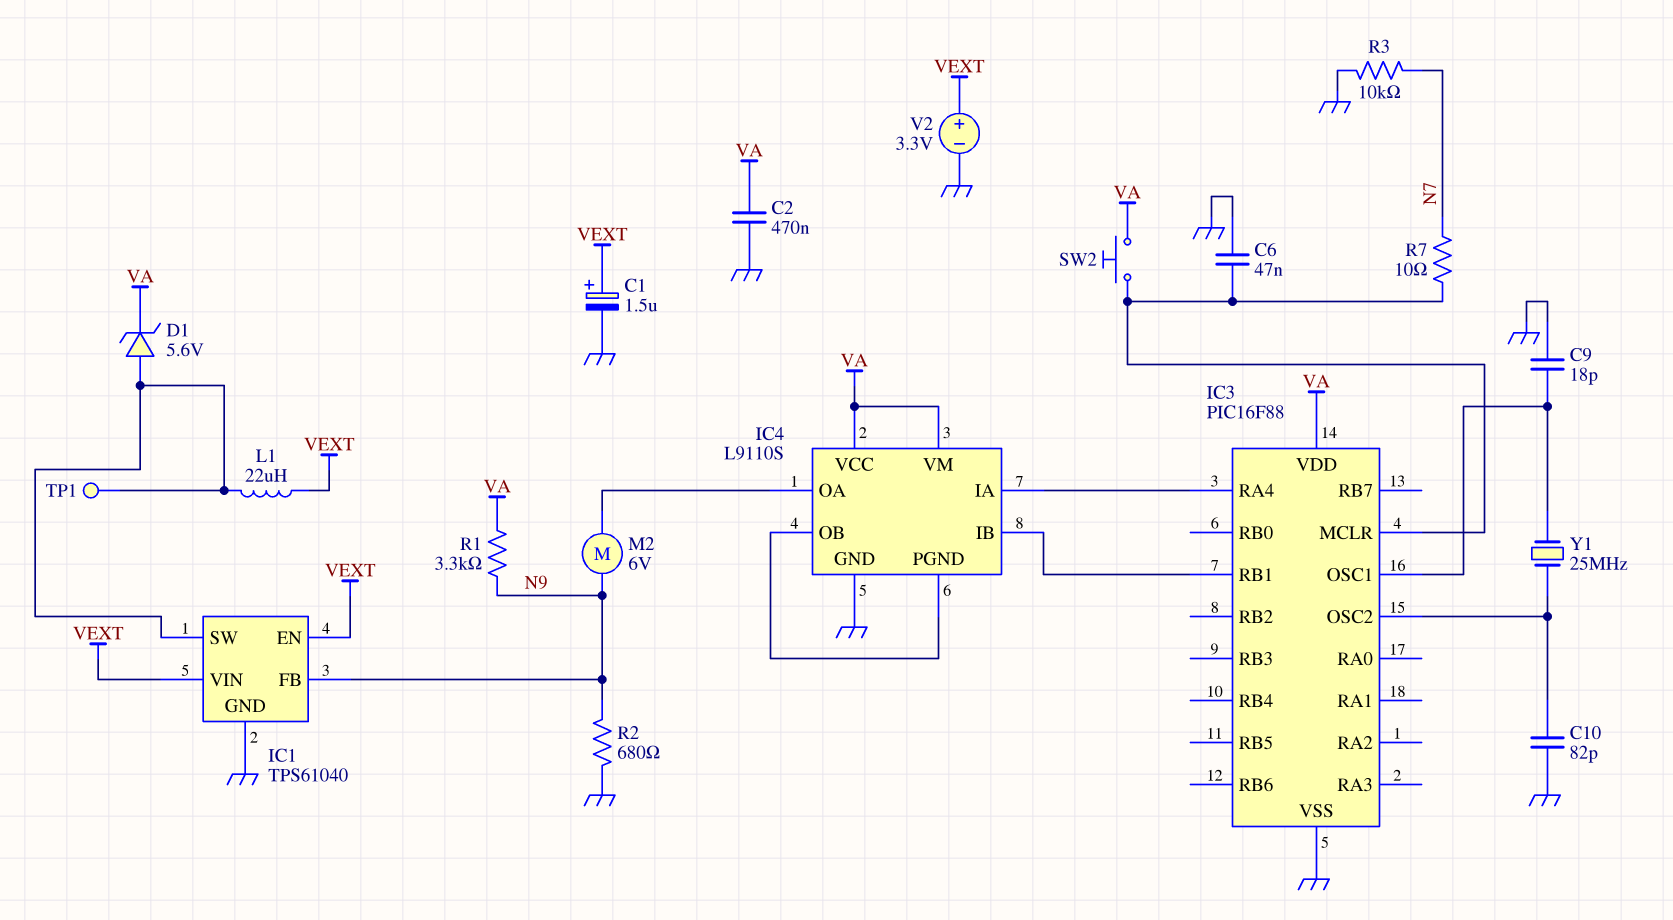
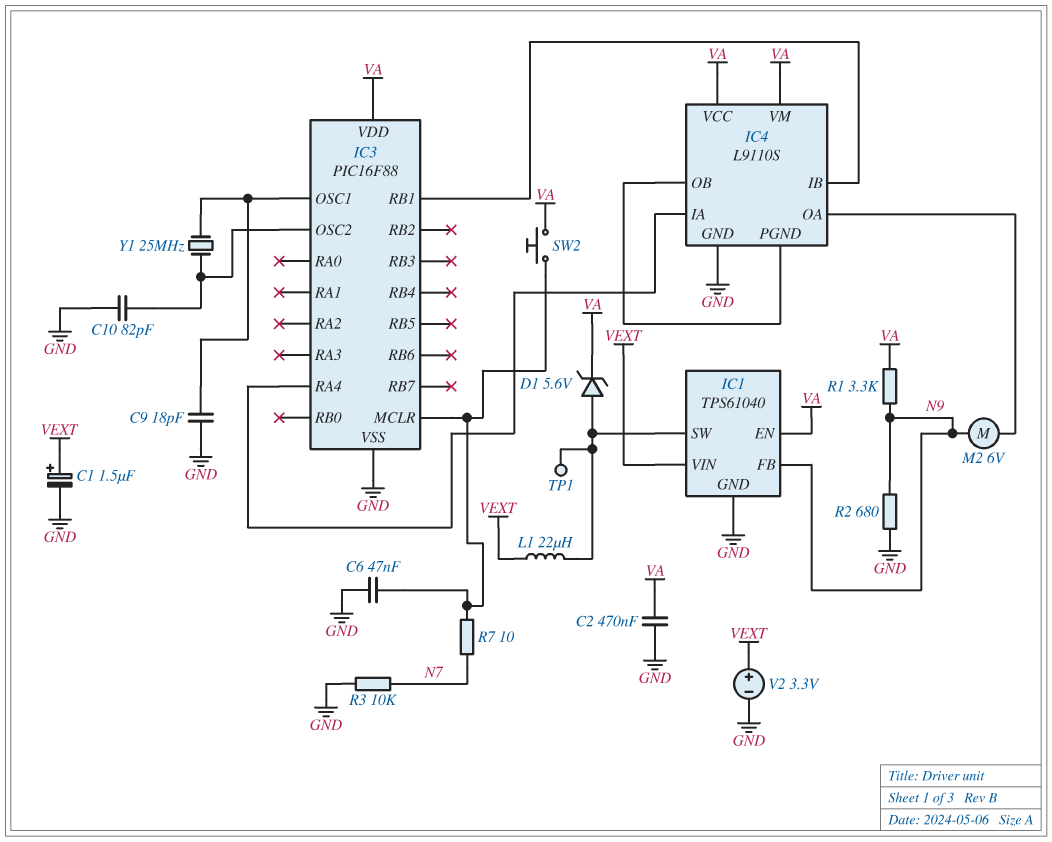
IC1 pin EN: VEXT -> VA

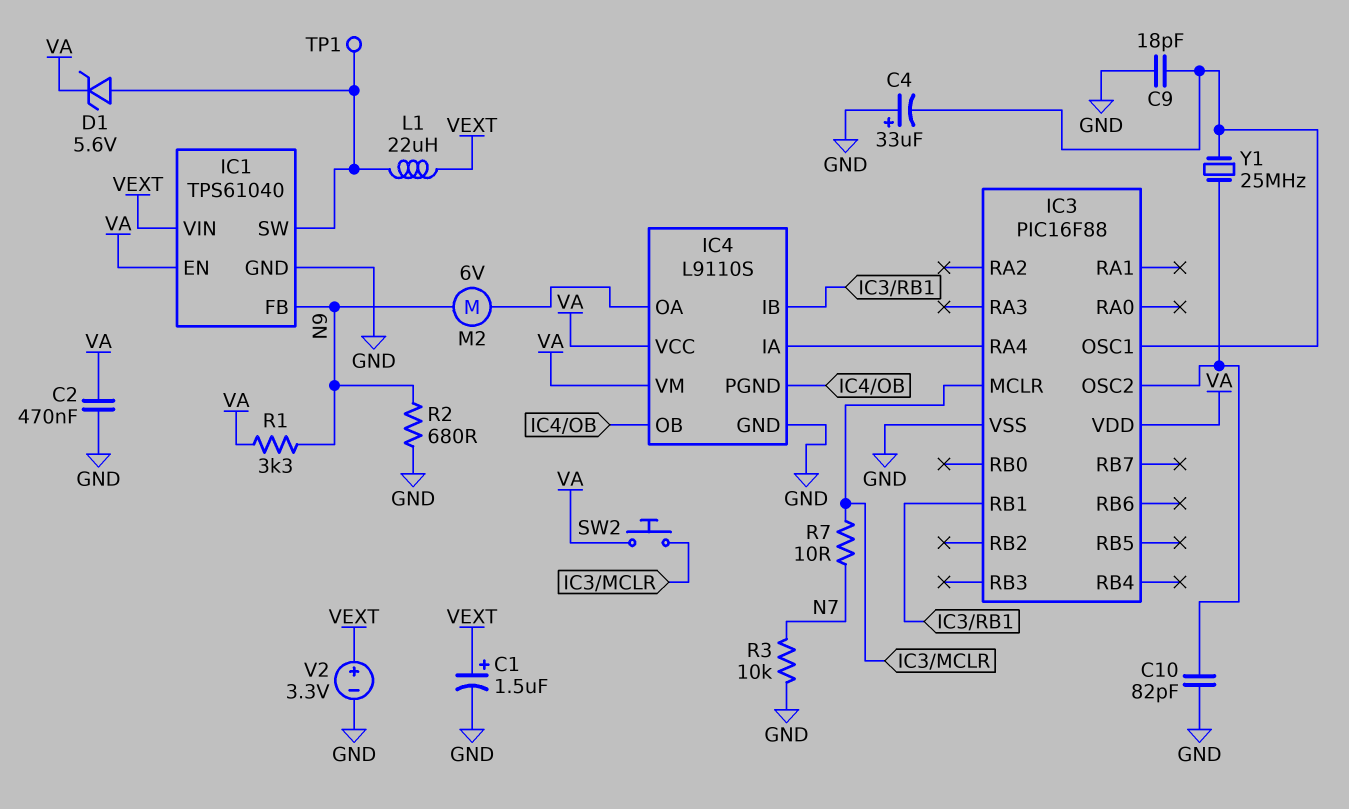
C4: none -> 33uF (plus GND, minus IC3/OSC1)
C6: 47nF (GND, IC3/MCLR) -> none

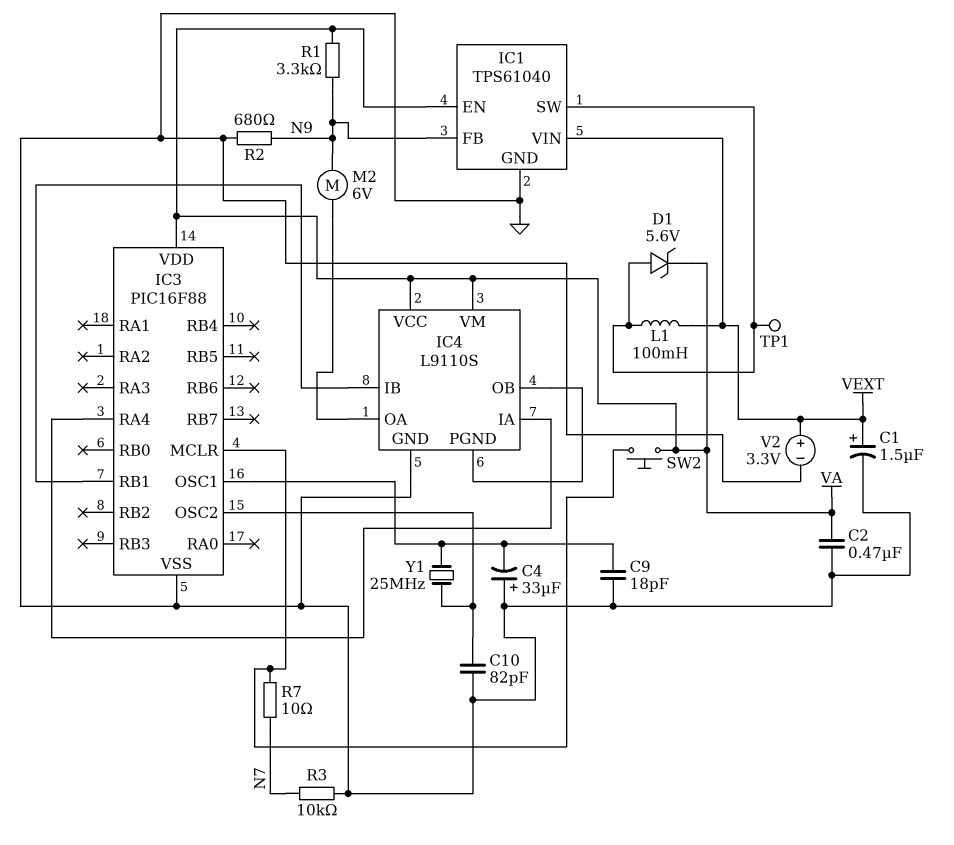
L1: 22uH (IC1/SW, VEXT) -> 100mH (IC1/SW, VEXT)

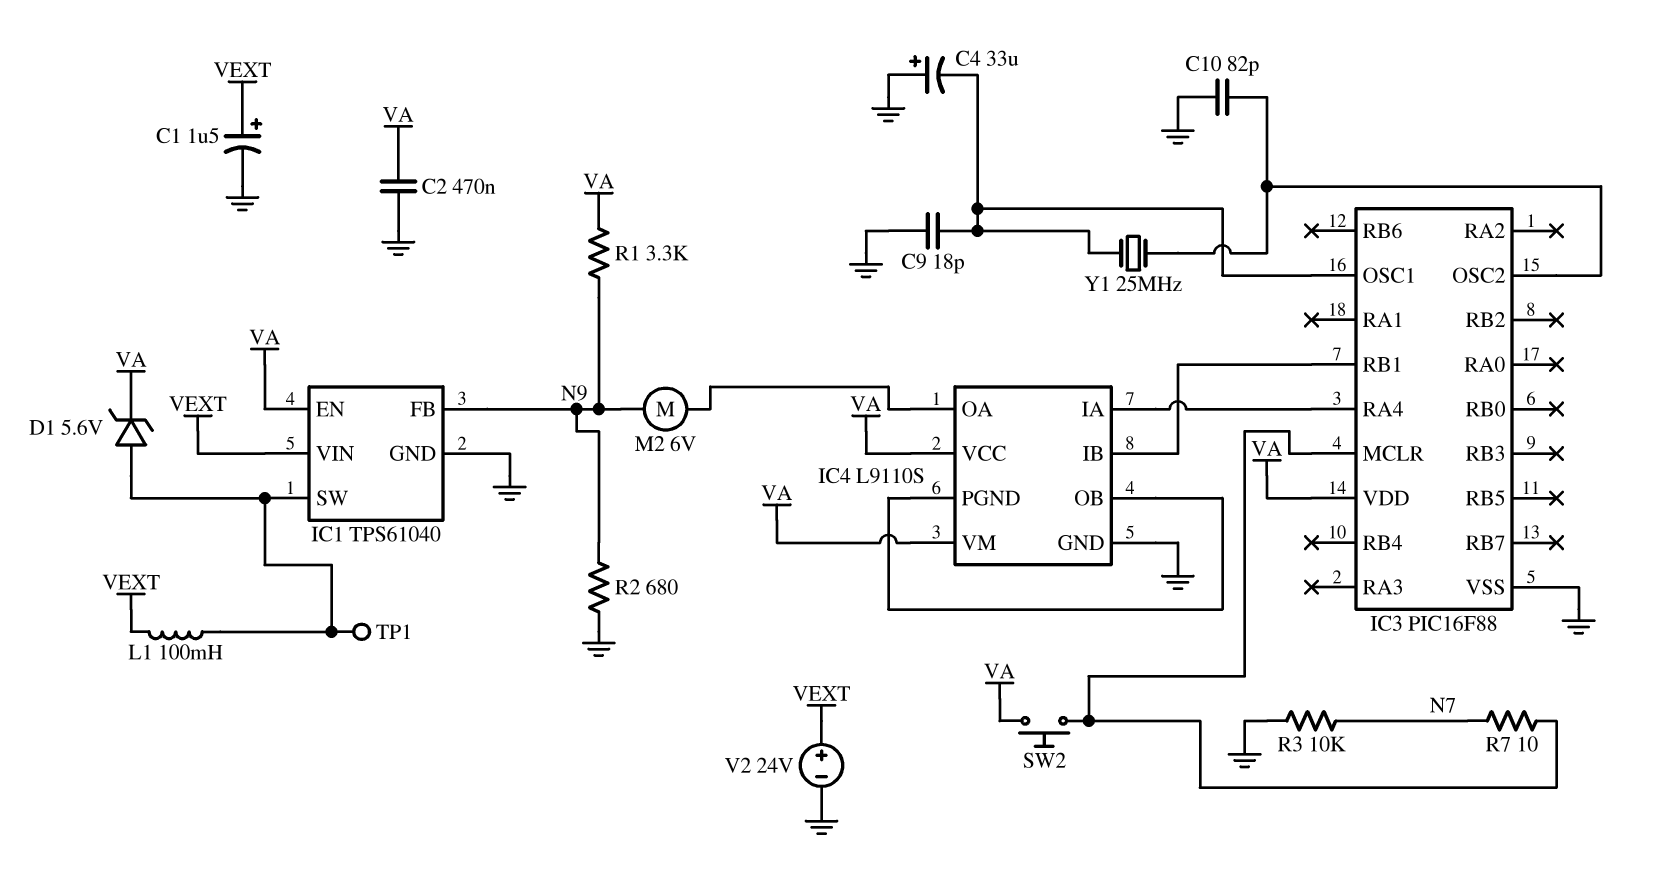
V2: 3.3V (plus VEXT, minus GND) -> 24V (plus VEXT, minus GND)

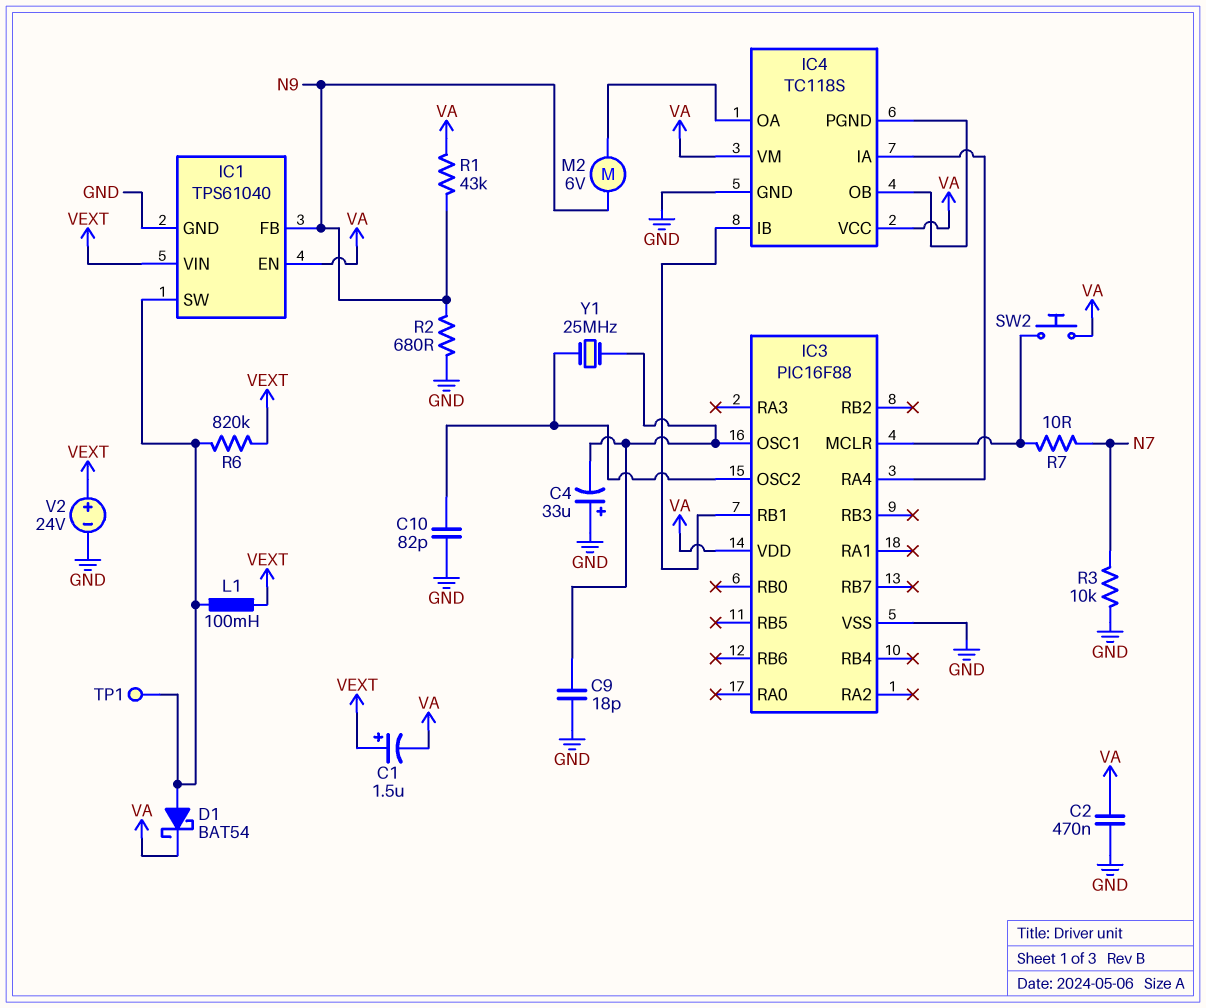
C1: 1.5uF (plus VEXT, minus GND) -> 1.5uF (plus VEXT, minus VA)
D1: zener 5.6V (A IC1/SW, K VA) -> schottky BAT54 (A IC1/SW, K VA)
IC4: L9110S -> TC118S
R1: 3.3k (N9, VA) -> 43k (N9, VA)
R6: none -> 820k (IC1/SW, VEXT)

